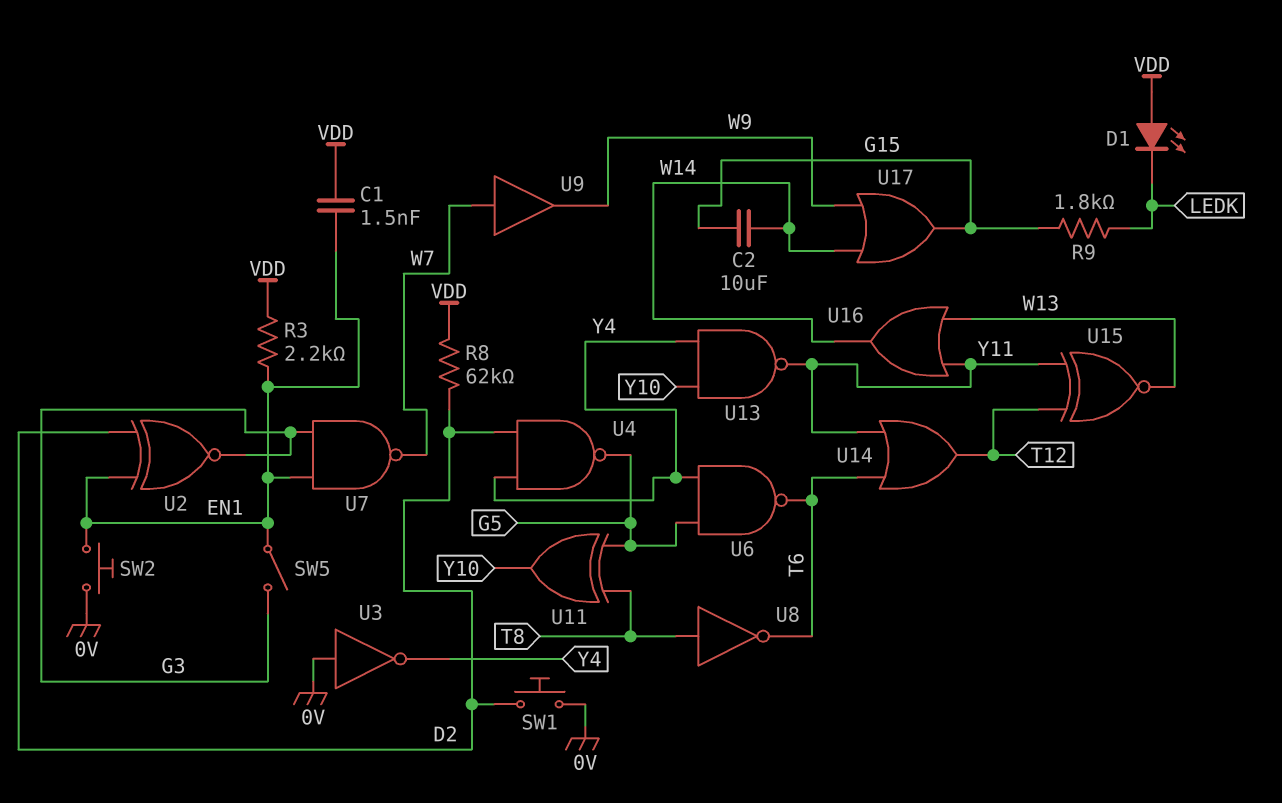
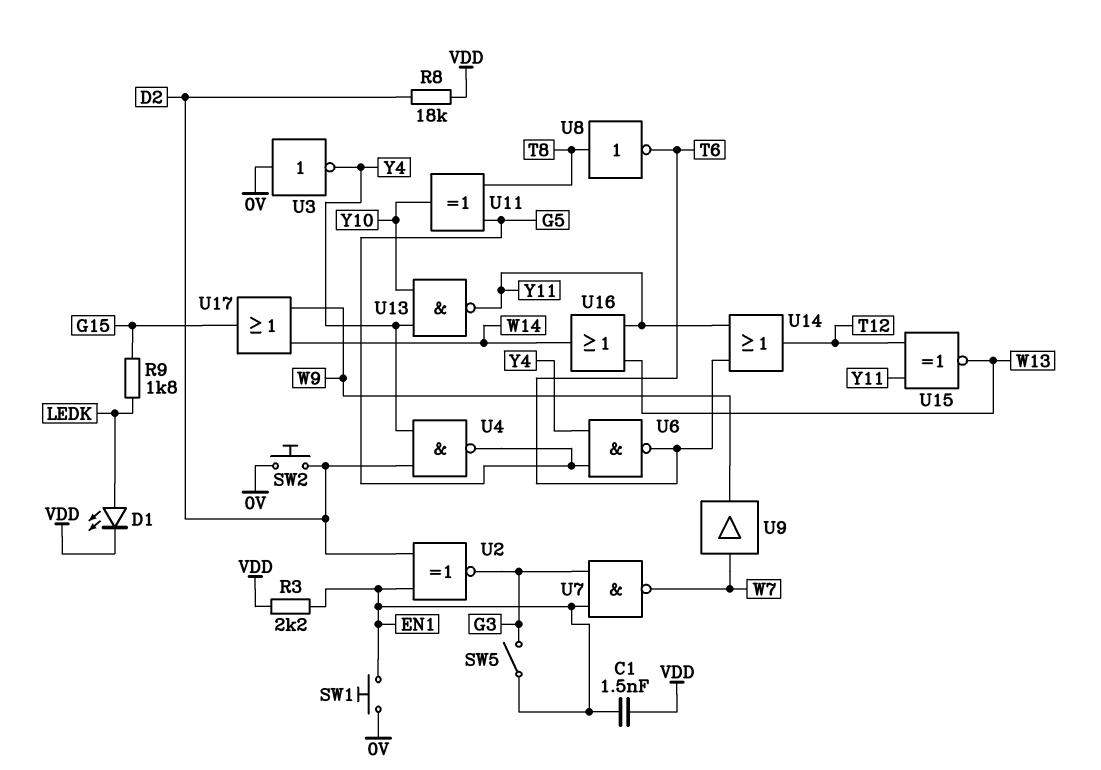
C2: 10uF (G15, W14) -> none
D1: LED (A VDD, K LEDK) -> LED (A LEDK, K VDD)
R8: 62k (D2, VDD) -> 18k (D2, VDD)
SW1: button (0V, D2) -> button (0V, EN1)
SW2: button (0V, EN1) -> button (0V, D2)

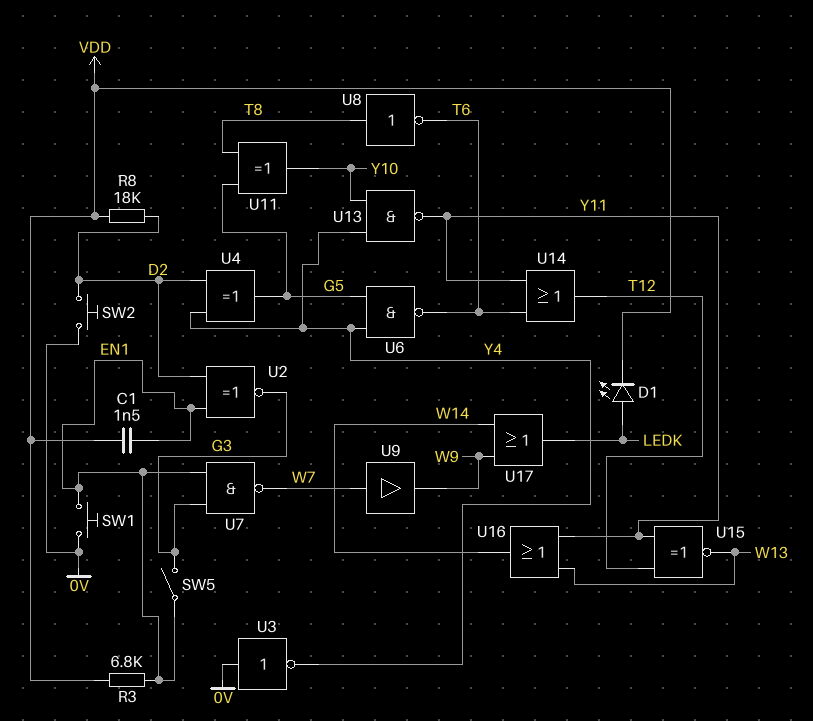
R3: 2.2k (EN1, VDD) -> 6.8k (EN1, VDD)
R9: 1.8k (G15, LEDK) -> none
U4: NAND (in D2, in Y4, out G5) -> XOR (in D2, in Y4, out G5)
U17: OR (in W9, in W14, out G15) -> OR (in W9, in W14, out LEDK)

